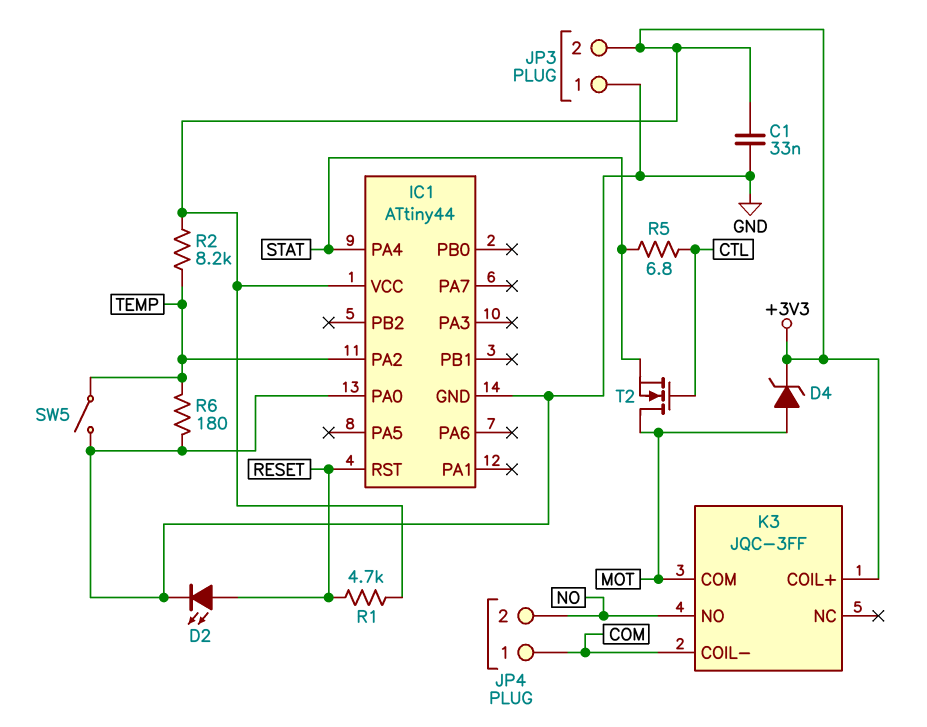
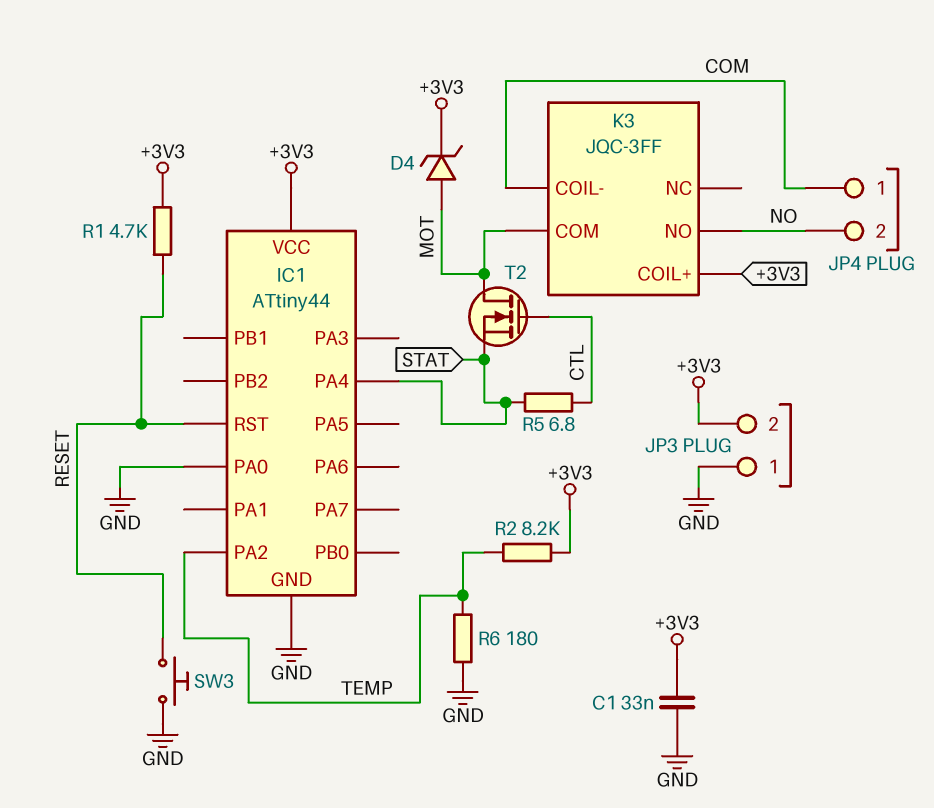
D2: LED (A RESET, K GND) -> none
SW3: none -> button (GND, RESET)
SW5: switch (GND, TEMP) -> none

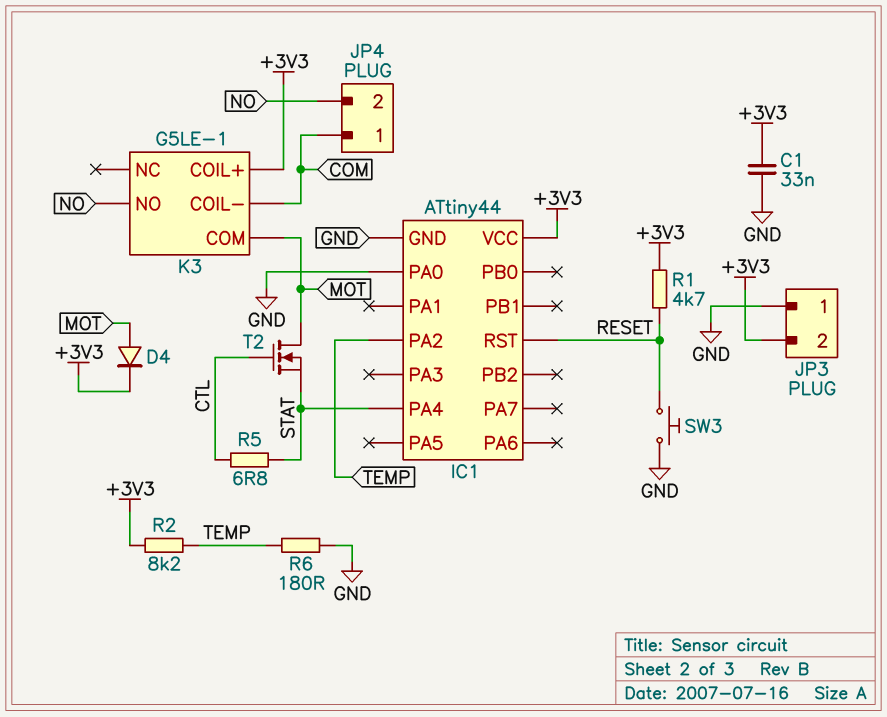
D4: zener (A MOT, K +3V3) -> diode (A MOT, K +3V3)
K3: JQC-3FF -> G5LE-1

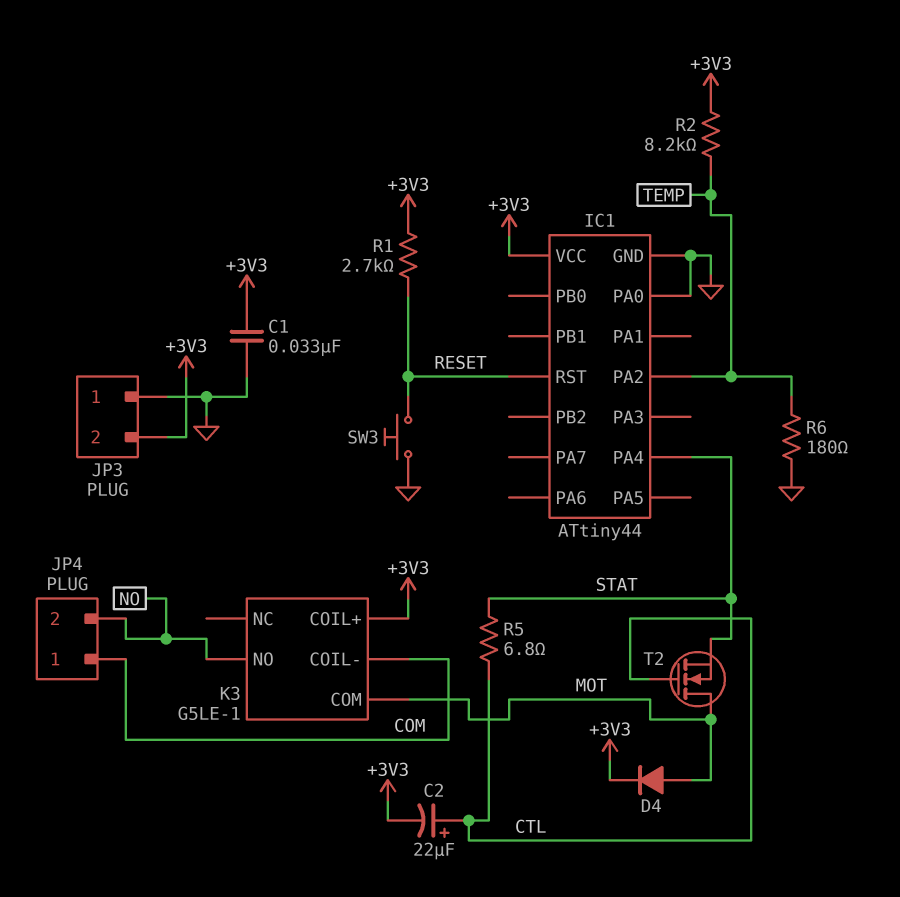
C2: none -> 22uF (plus CTL, minus +3V3)
R1: 4.7k (+3V3, RESET) -> 2.7k (+3V3, RESET)

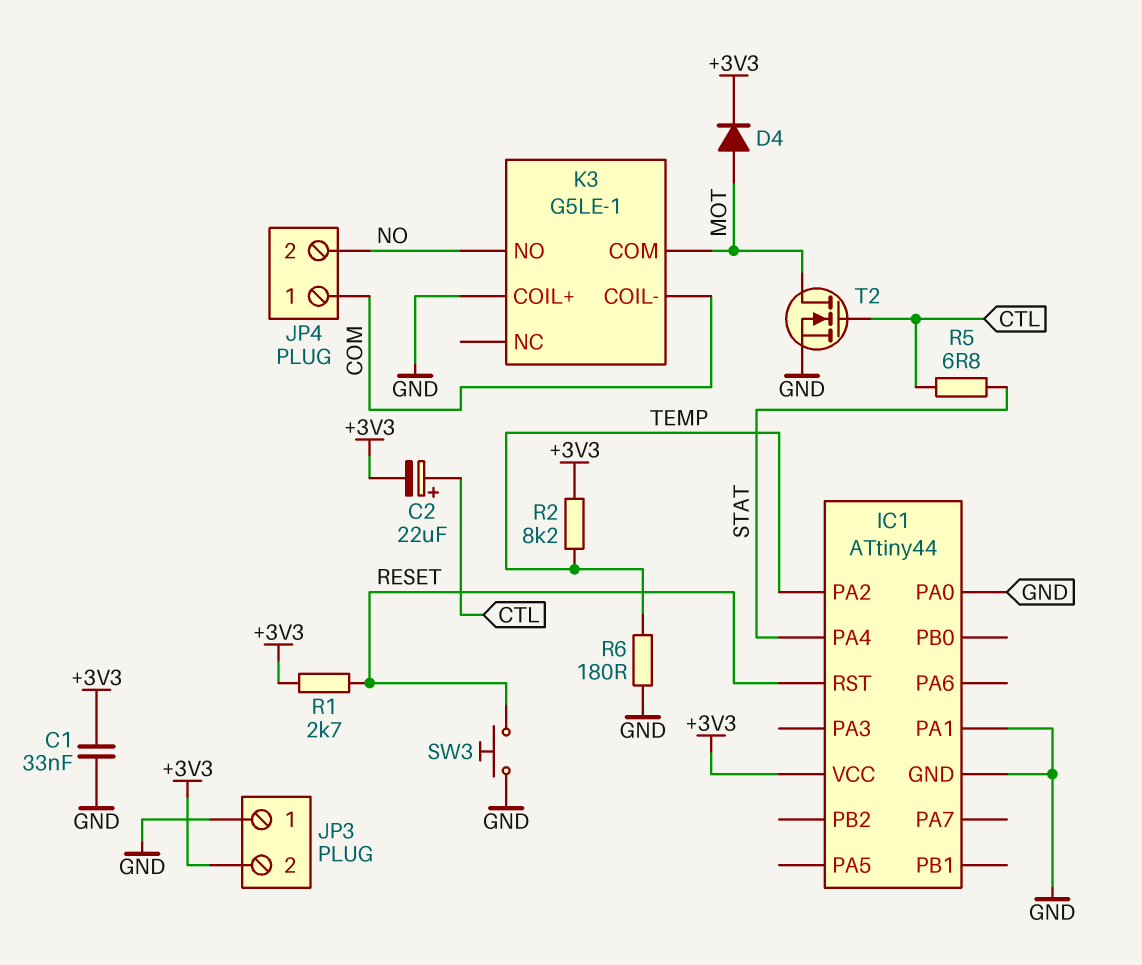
IC1 pin PA1: none -> GND
K3 pin COIL+: +3V3 -> GND
T2: NMOS (G CTL, D MOT, S STAT) -> NMOS (G CTL, D MOT, S GND)

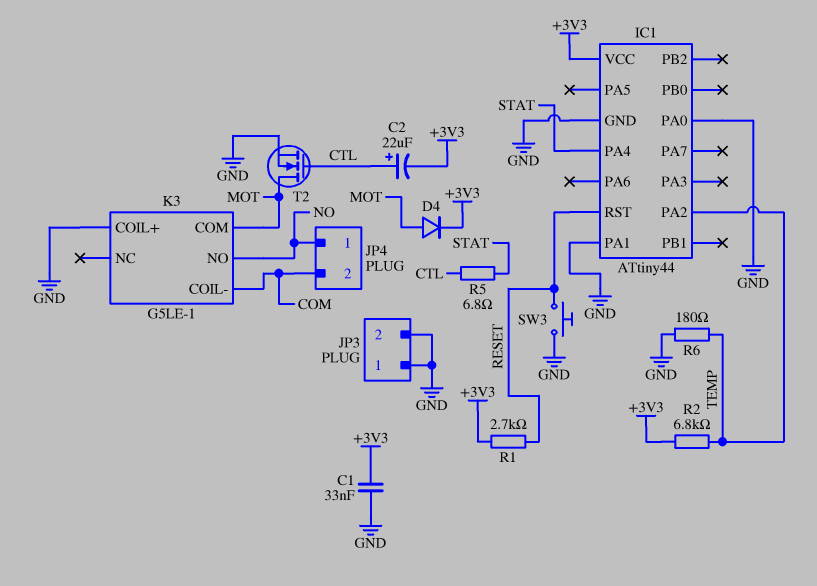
JP3 pin 2: +3V3 -> GND
JP4 pin 1: COM -> NO
JP4 pin 2: NO -> COM
R2: 8.2k (+3V3, TEMP) -> 6.8k (+3V3, TEMP)

